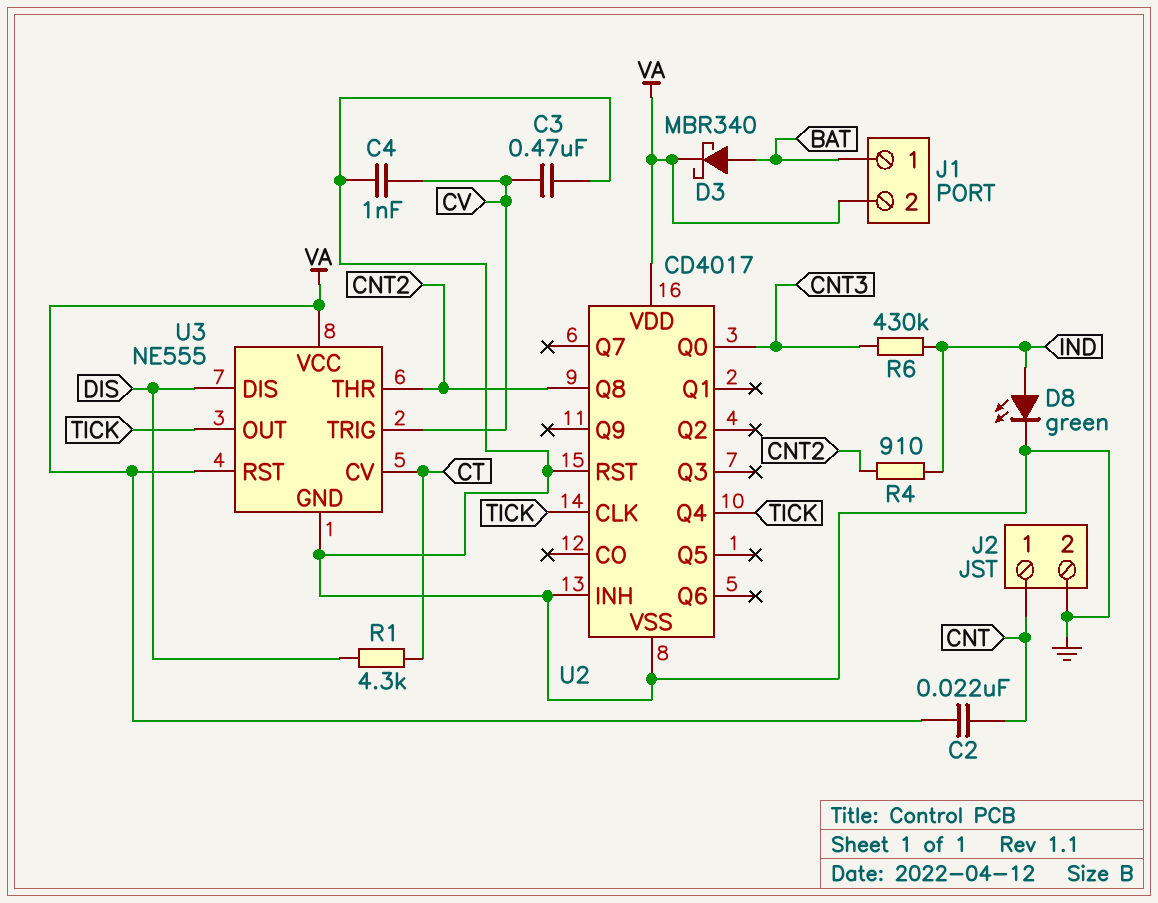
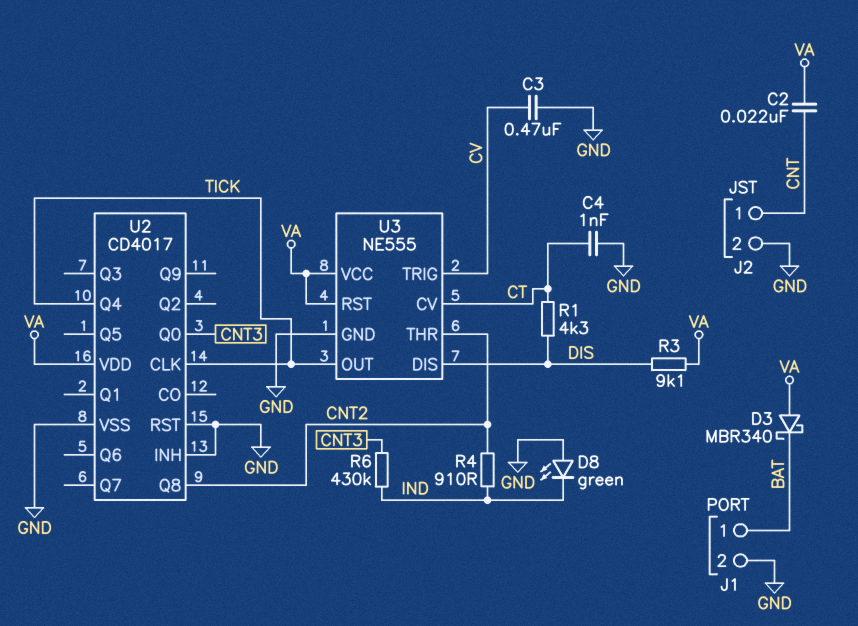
C4: 1nF (CV, GND) -> 1nF (CT, GND)
D3: schottky MBR340 (A BAT, K VA) -> schottky MBR340 (A VA, K BAT)
D8: LED green (A IND, K GND) -> LED green (A GND, K IND)
J1 pin 2: VA -> GND
R3: none -> 9.1k (DIS, VA)

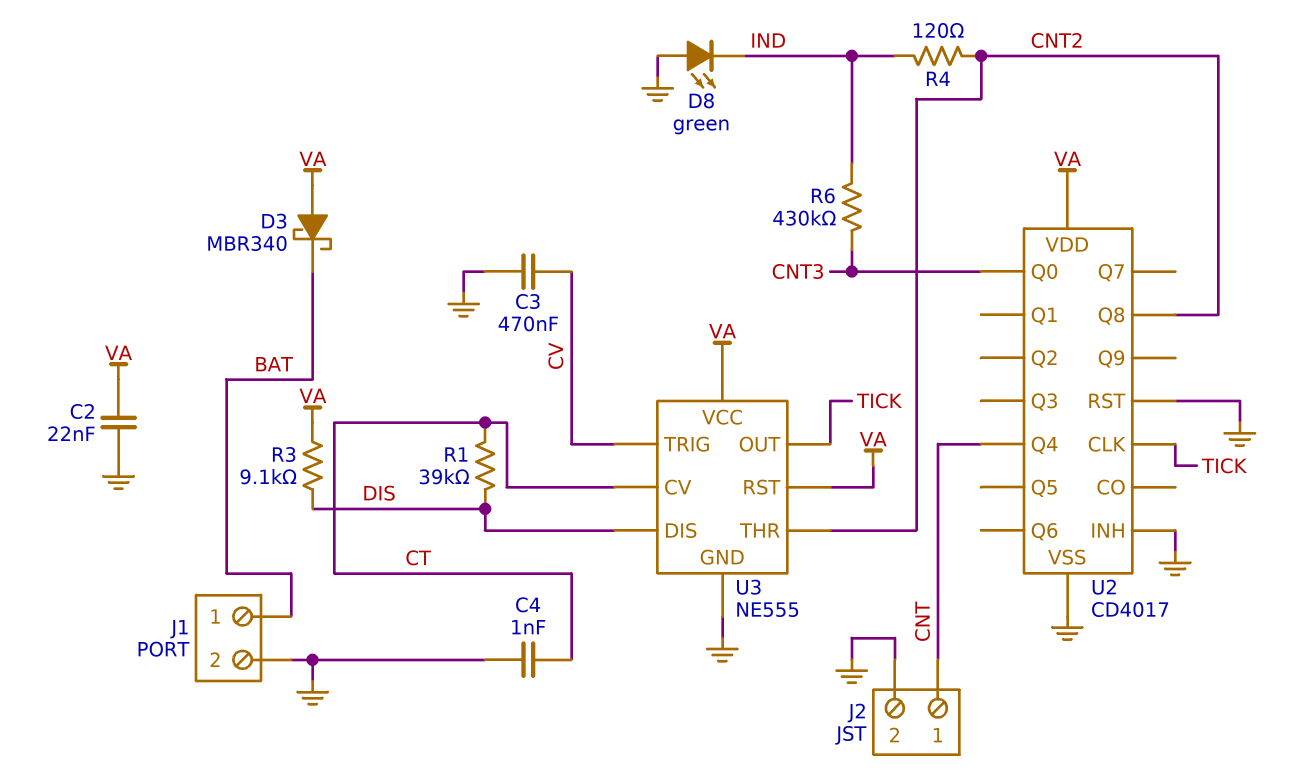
C2: 22nF (CNT, VA) -> 22nF (GND, VA)
R1: 4.3k (CT, DIS) -> 39k (CT, DIS)
R4: 910 (CNT2, IND) -> 120 (CNT2, IND)
U2 pin Q4: TICK -> CNT

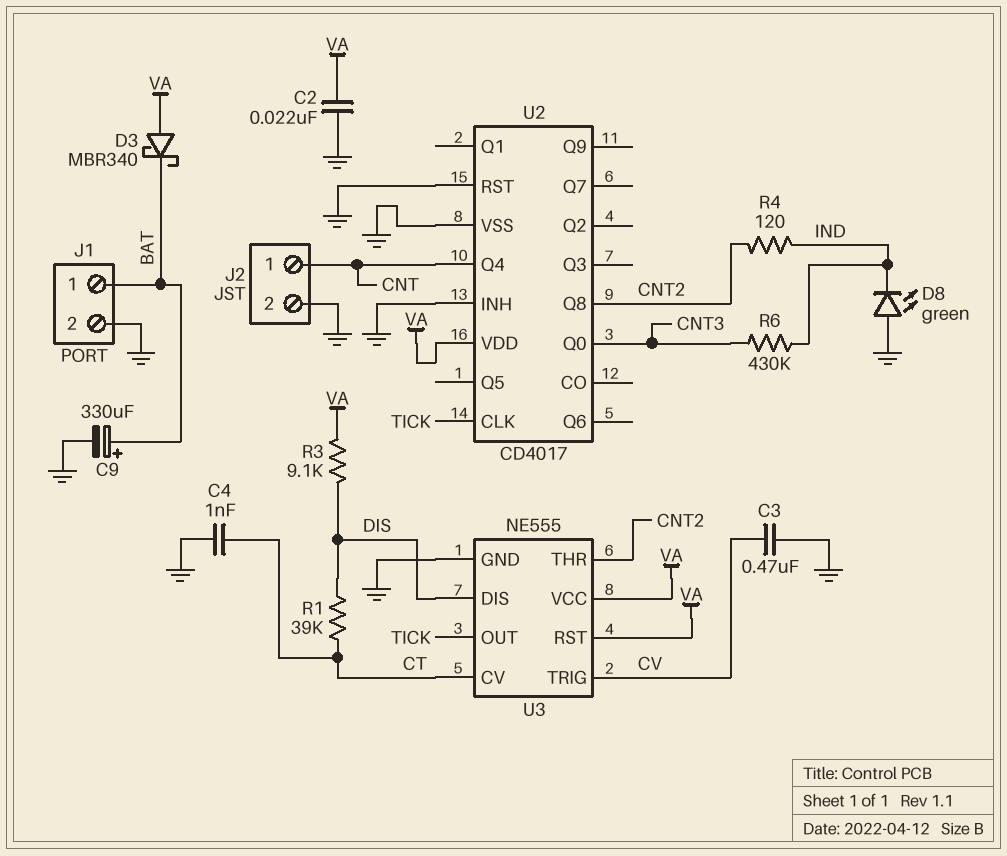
C9: none -> 330uF (plus BAT, minus GND)

